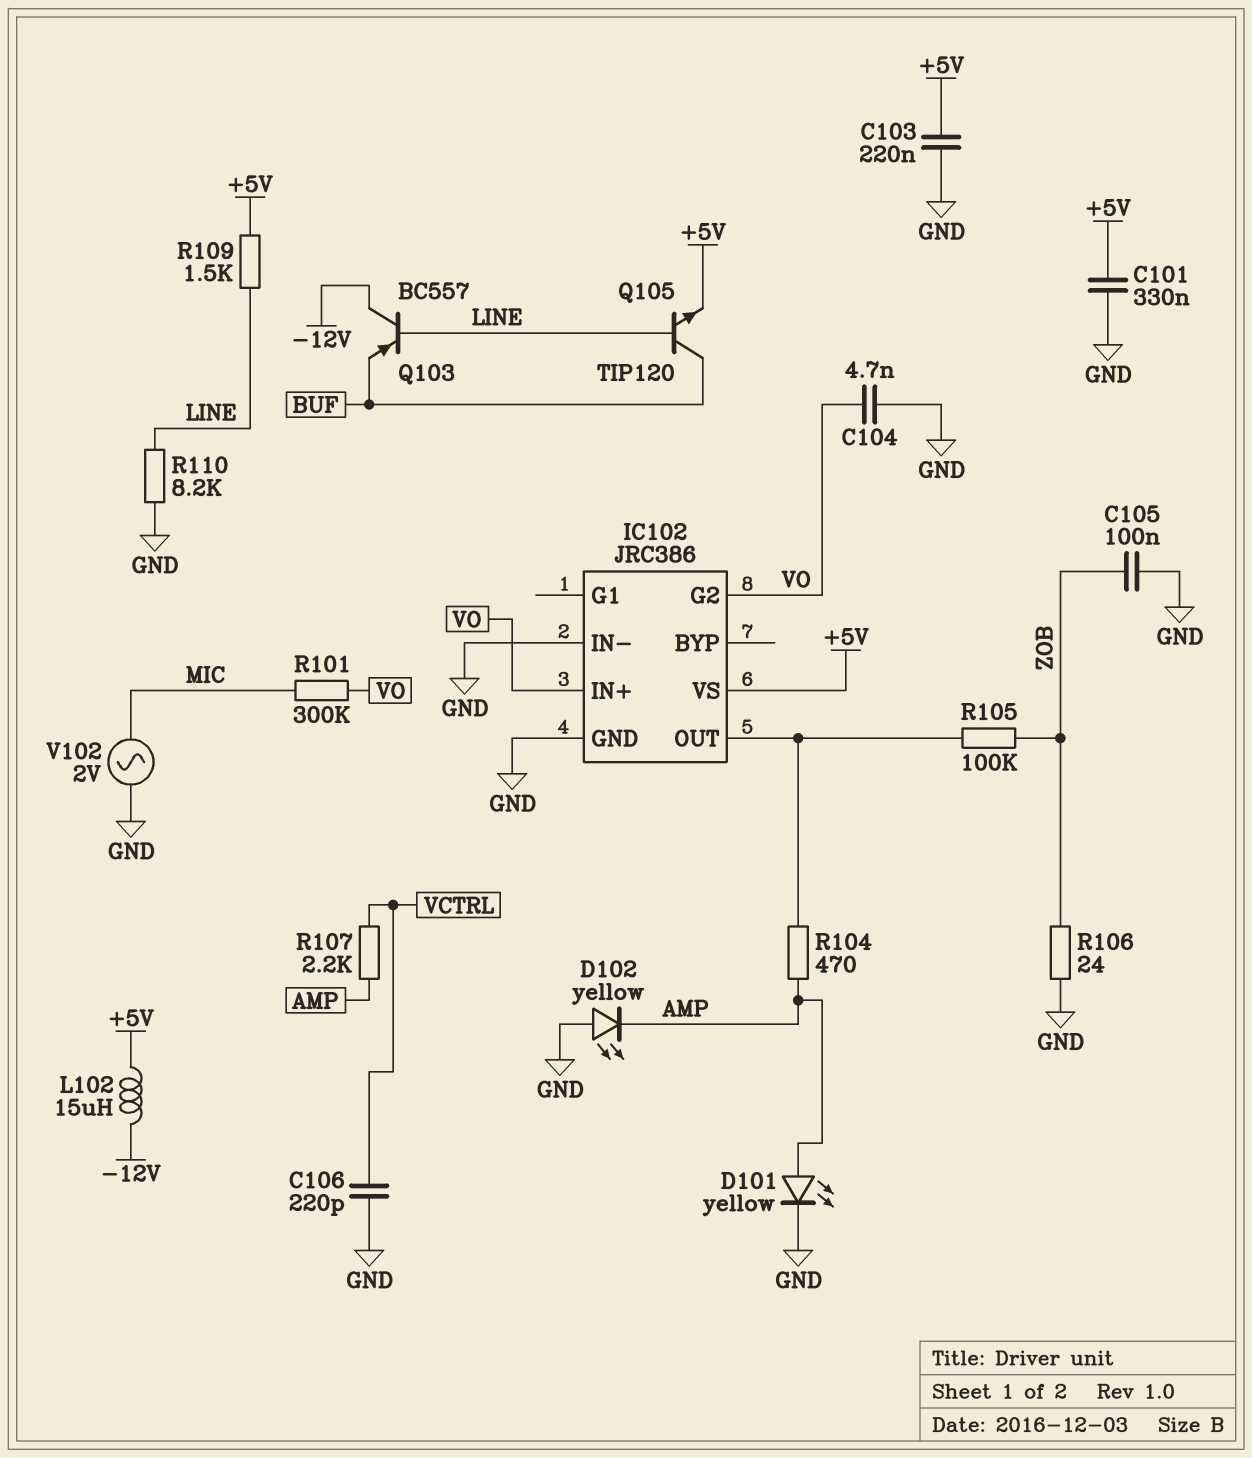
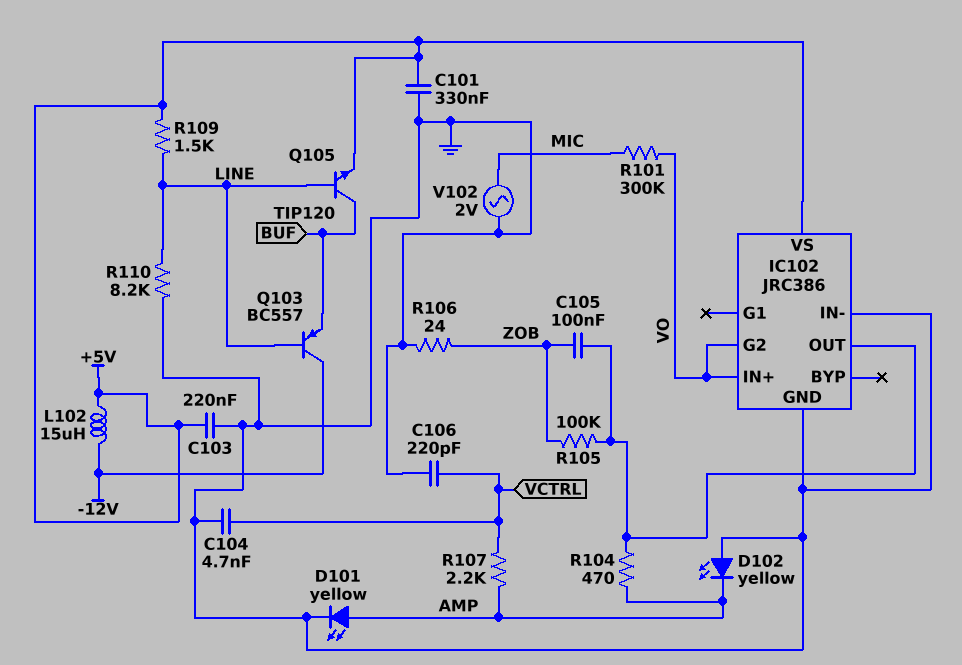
C104: 4.7nF (GND, VO) -> 4.7nF (GND, VCTRL)
C105: 100nF (GND, ZOB) -> 100nF (IC102/OUT, ZOB)

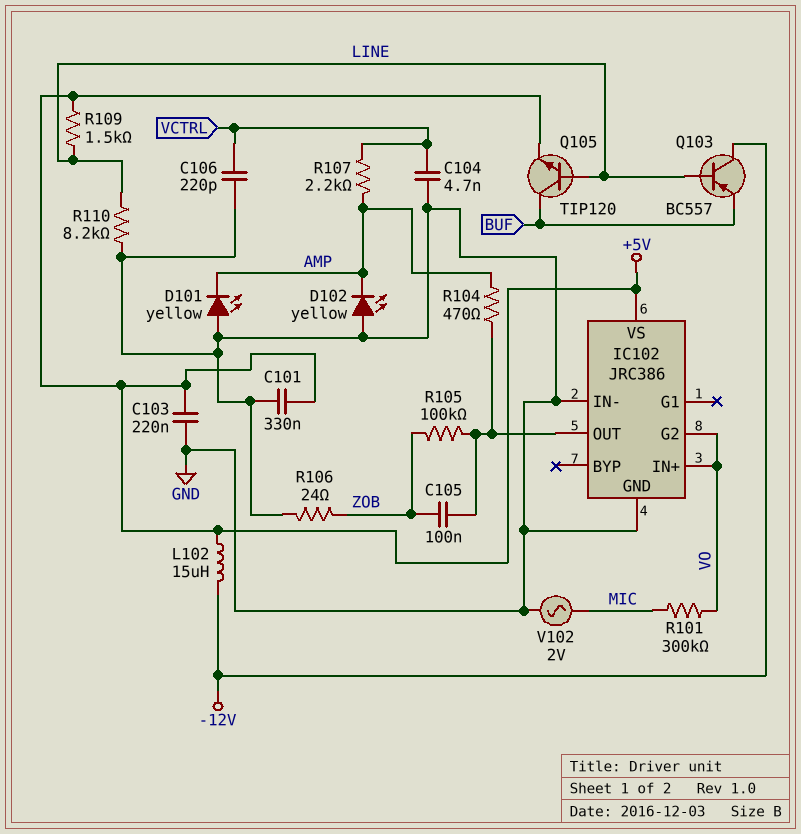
D101: LED yellow (A AMP, K GND) -> LED yellow (A GND, K AMP)

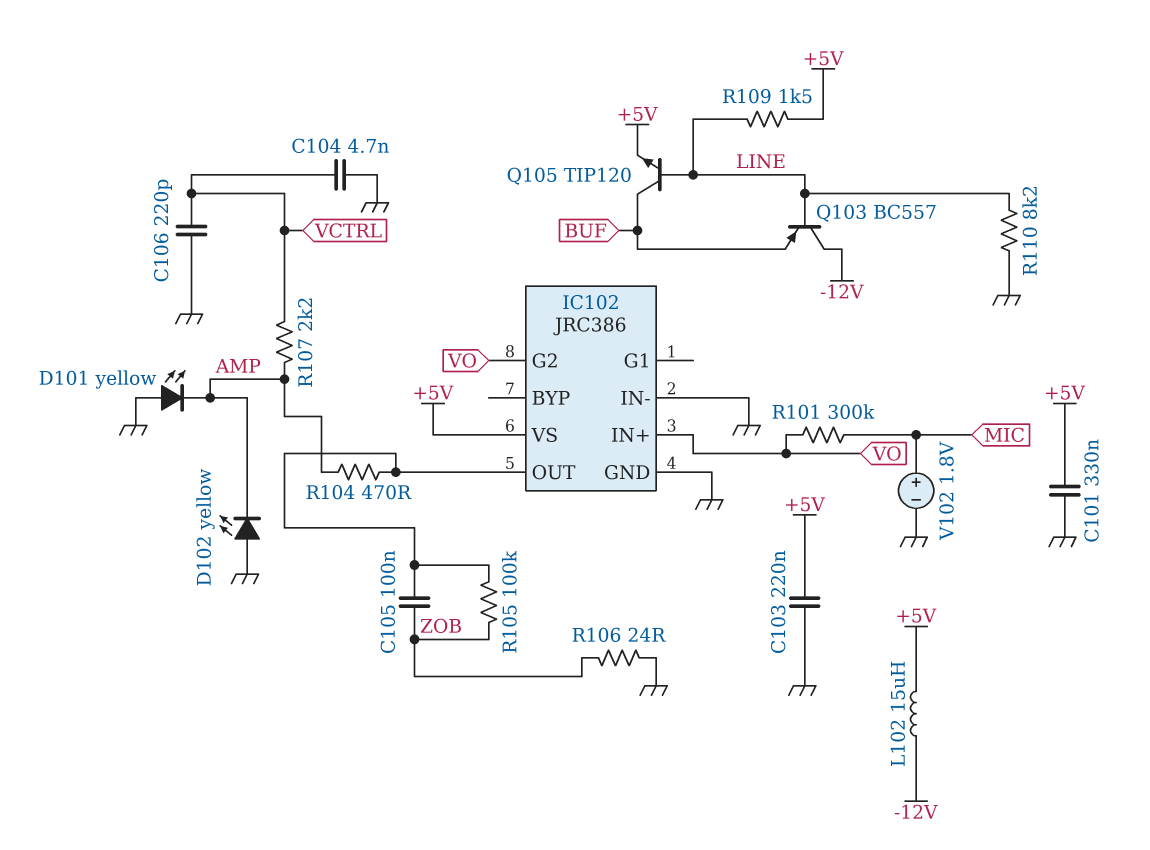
V102: AC 2V (GND, MIC) -> 1.8V (plus MIC, minus GND)

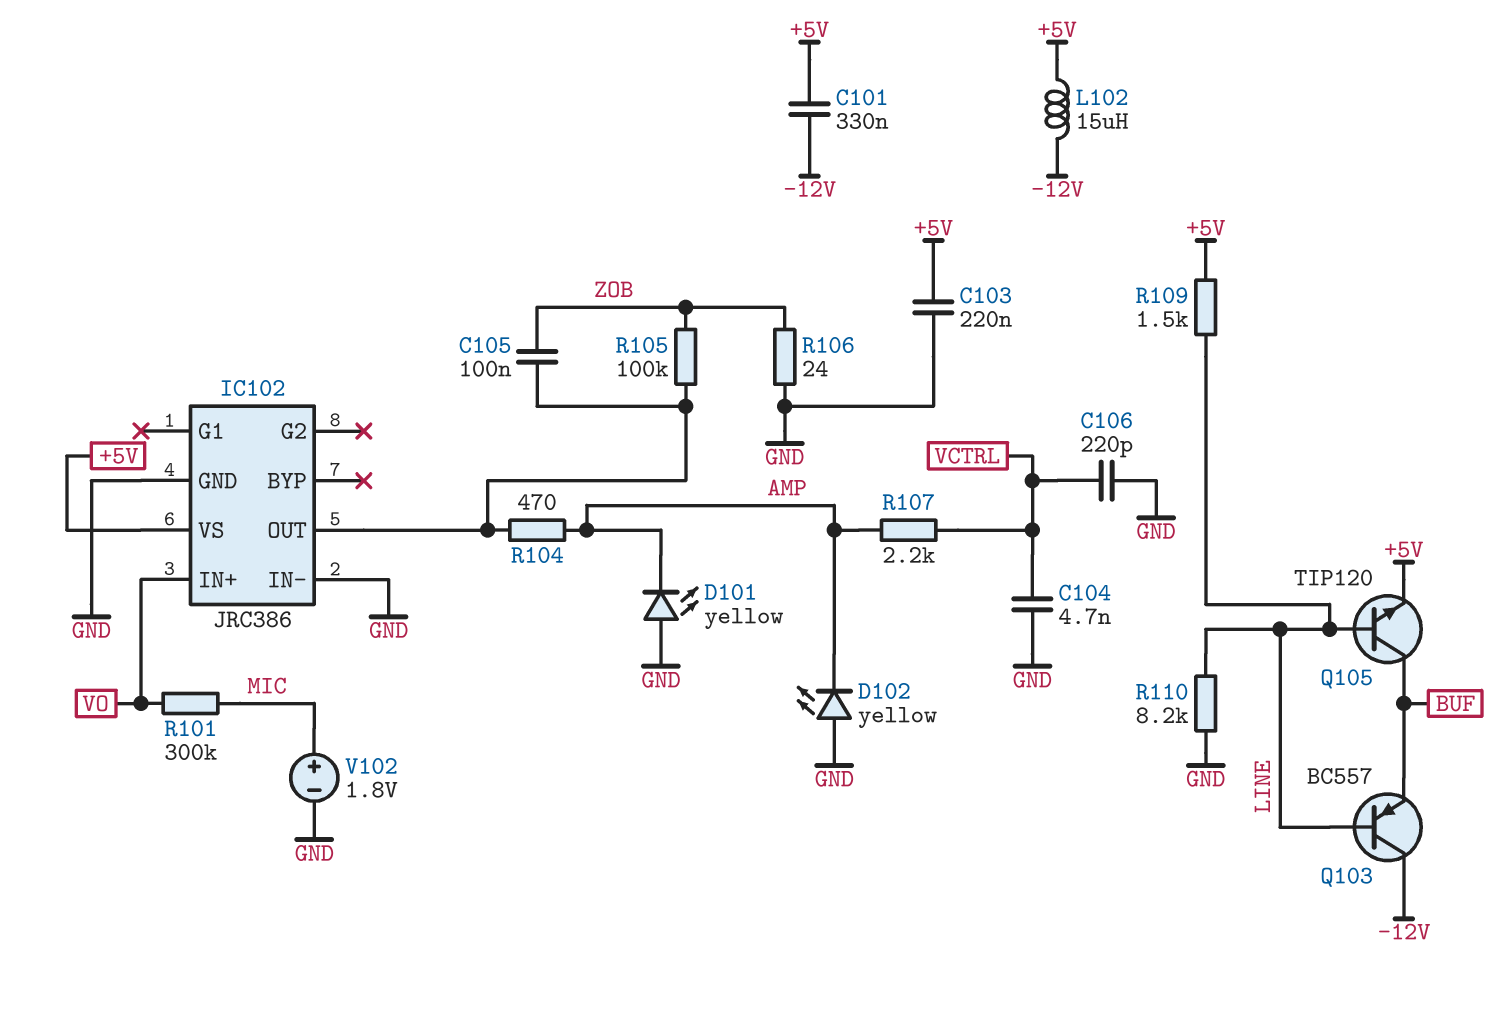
C101: 330nF (+5V, GND) -> 330nF (+5V, -12V)
IC102 pin G2: VO -> none

